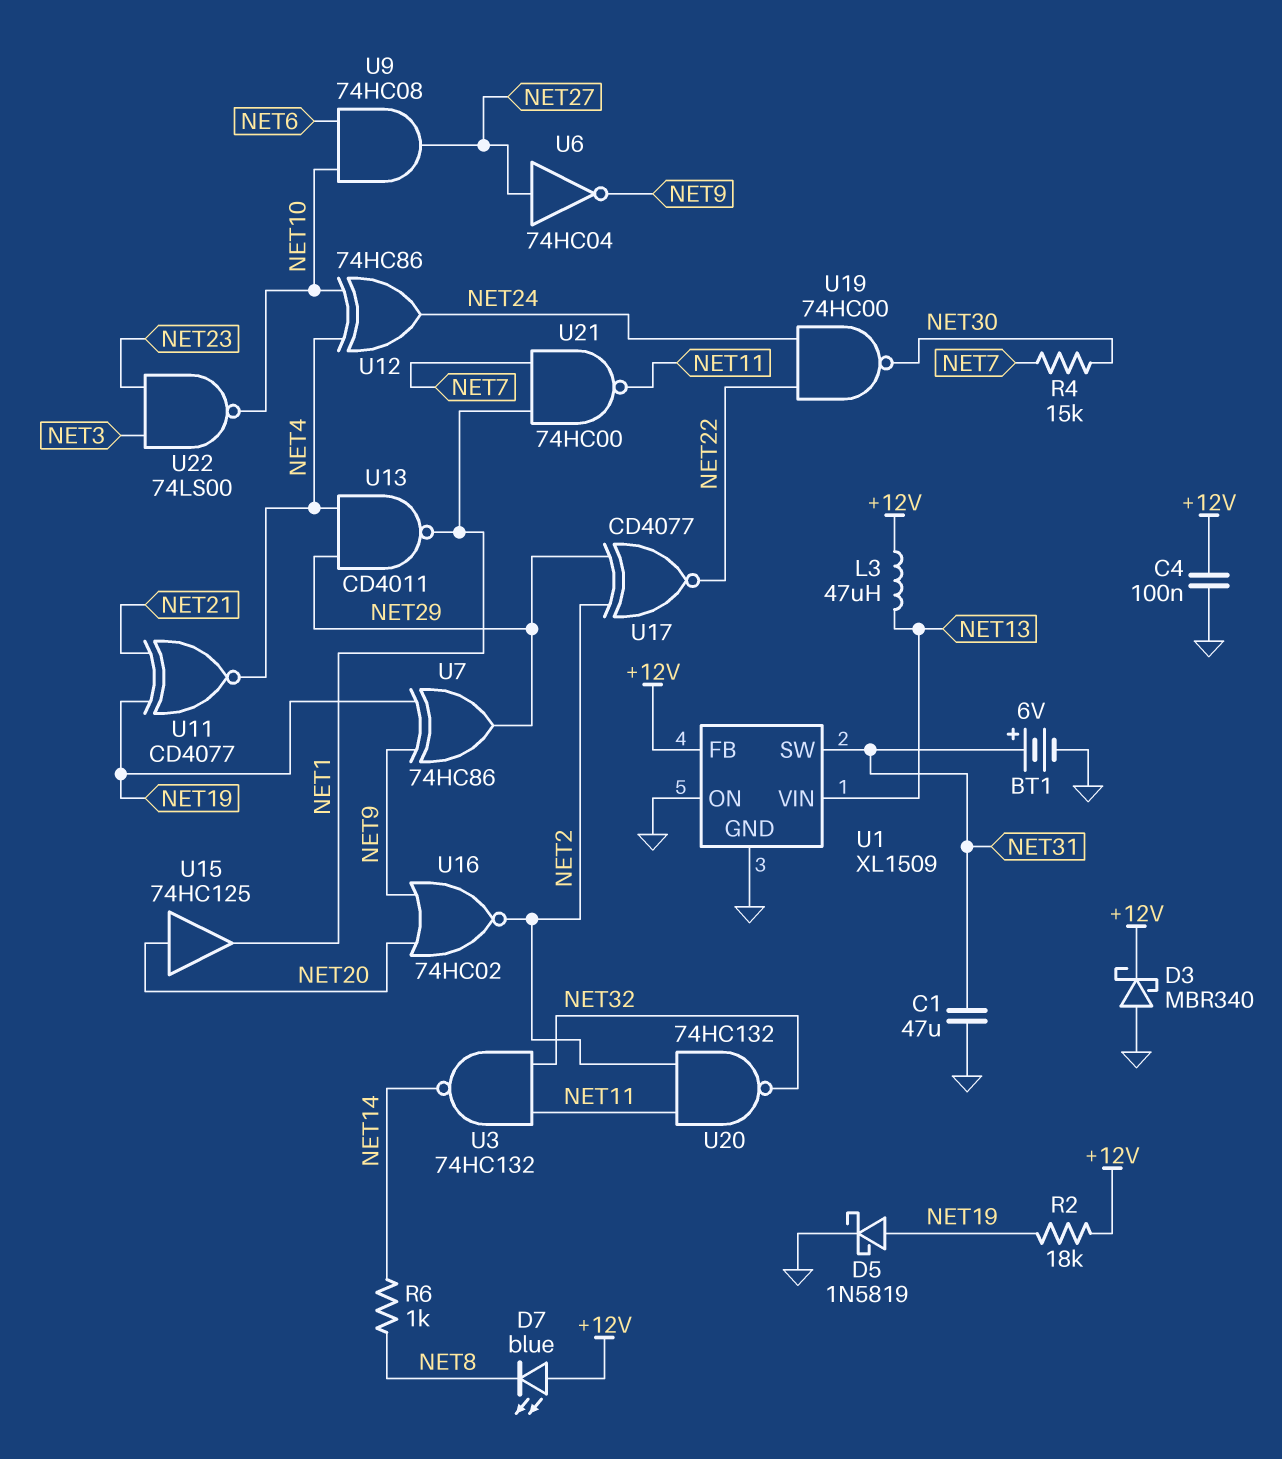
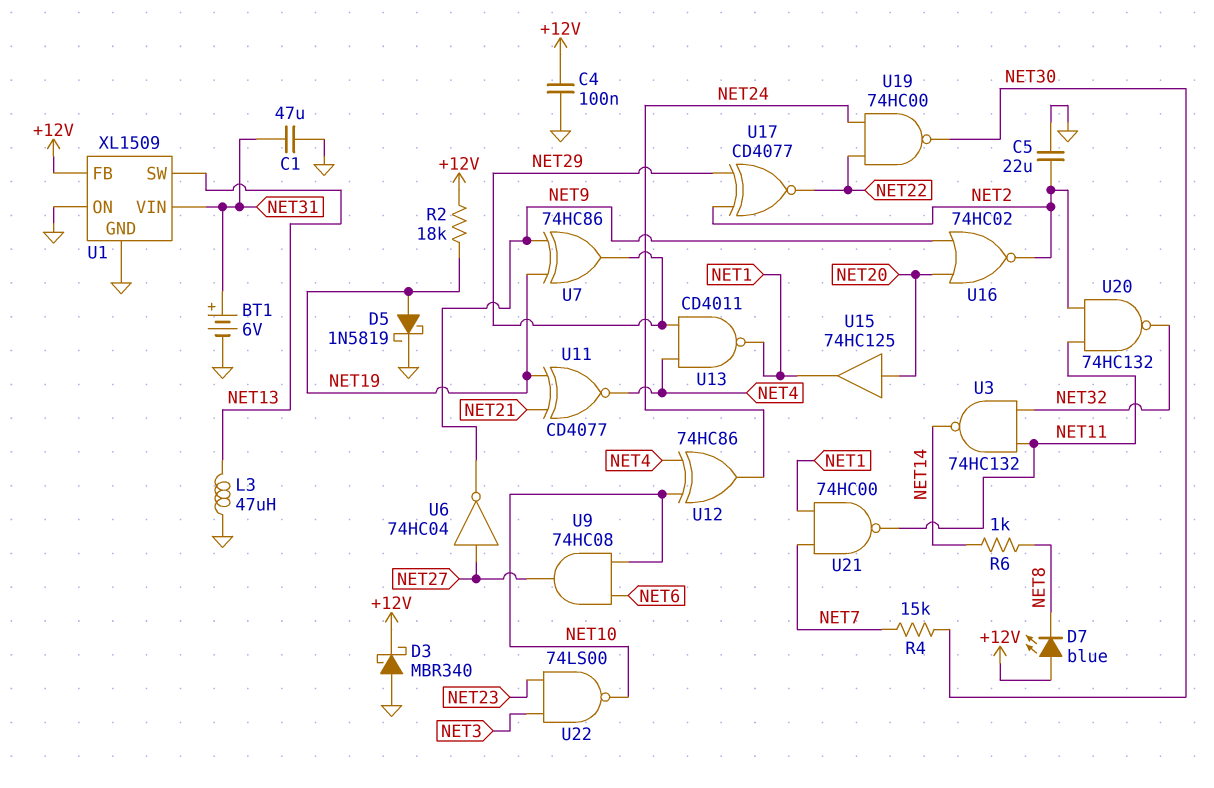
C5: none -> 22uF (GND, NET2)
L3: 47uH (+12V, NET13) -> 47uH (GND, NET13)
U1 pin SW: NET31 -> NET13
U1 pin VIN: NET13 -> NET31

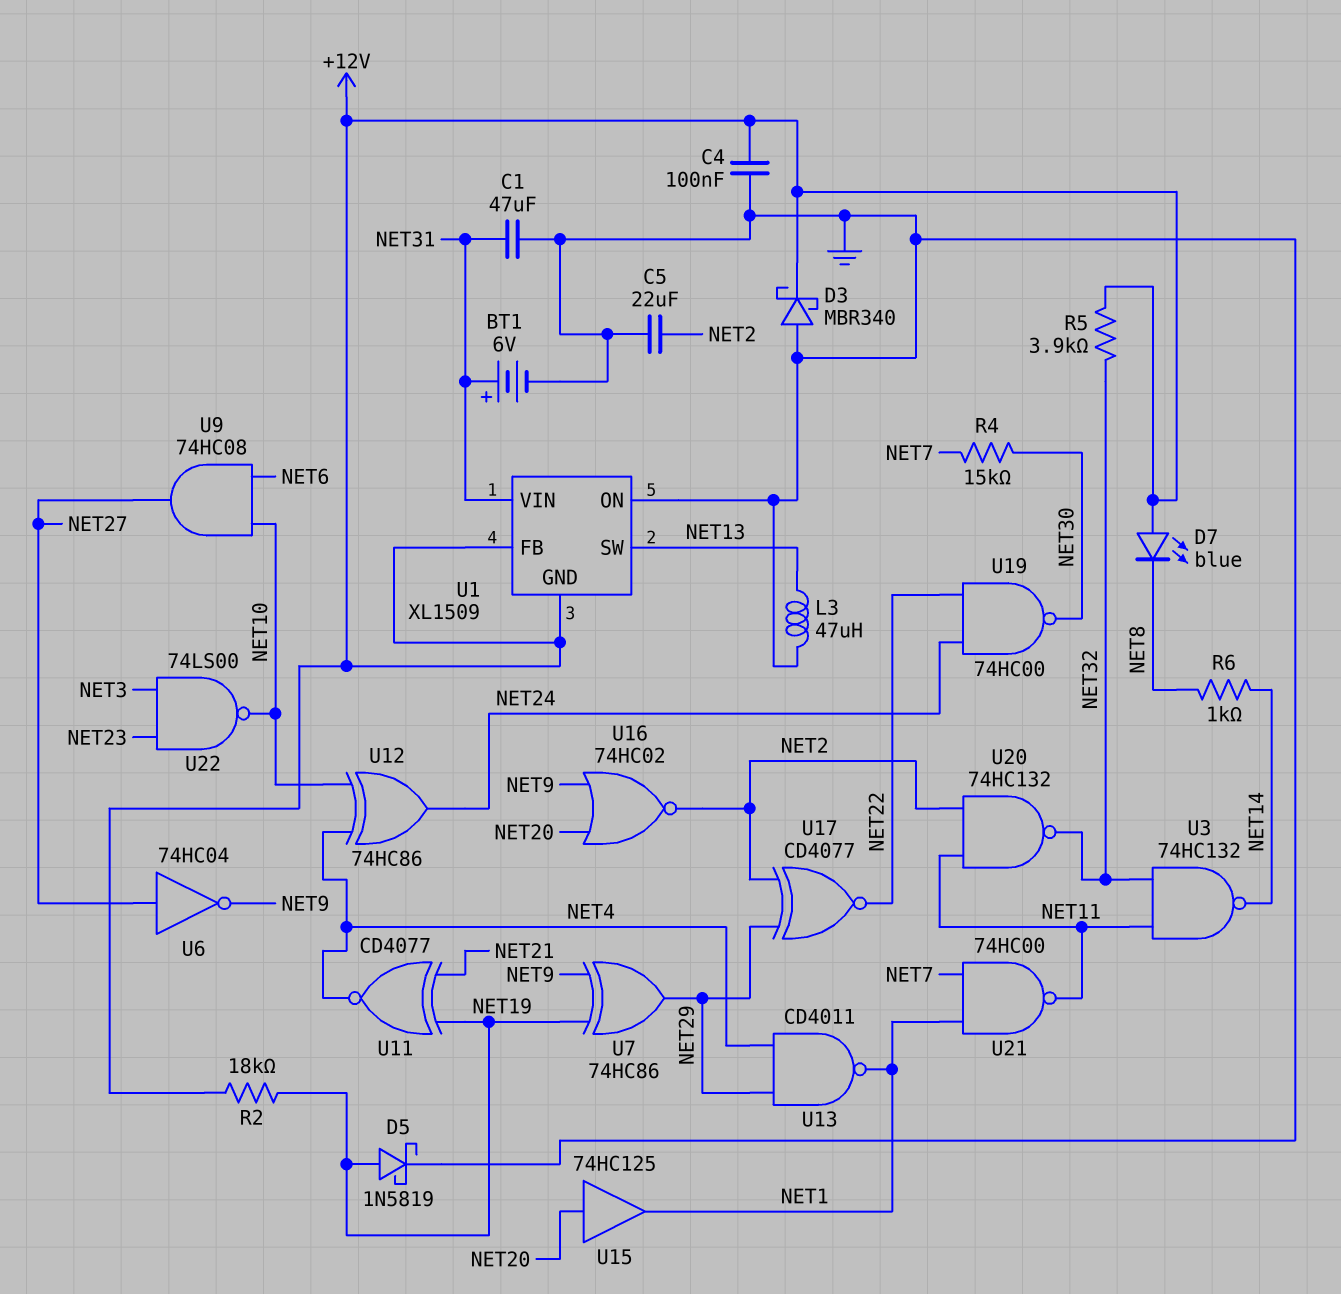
R5: none -> 3.9k (+12V, NET32)
U1 pin GND: GND -> +12V

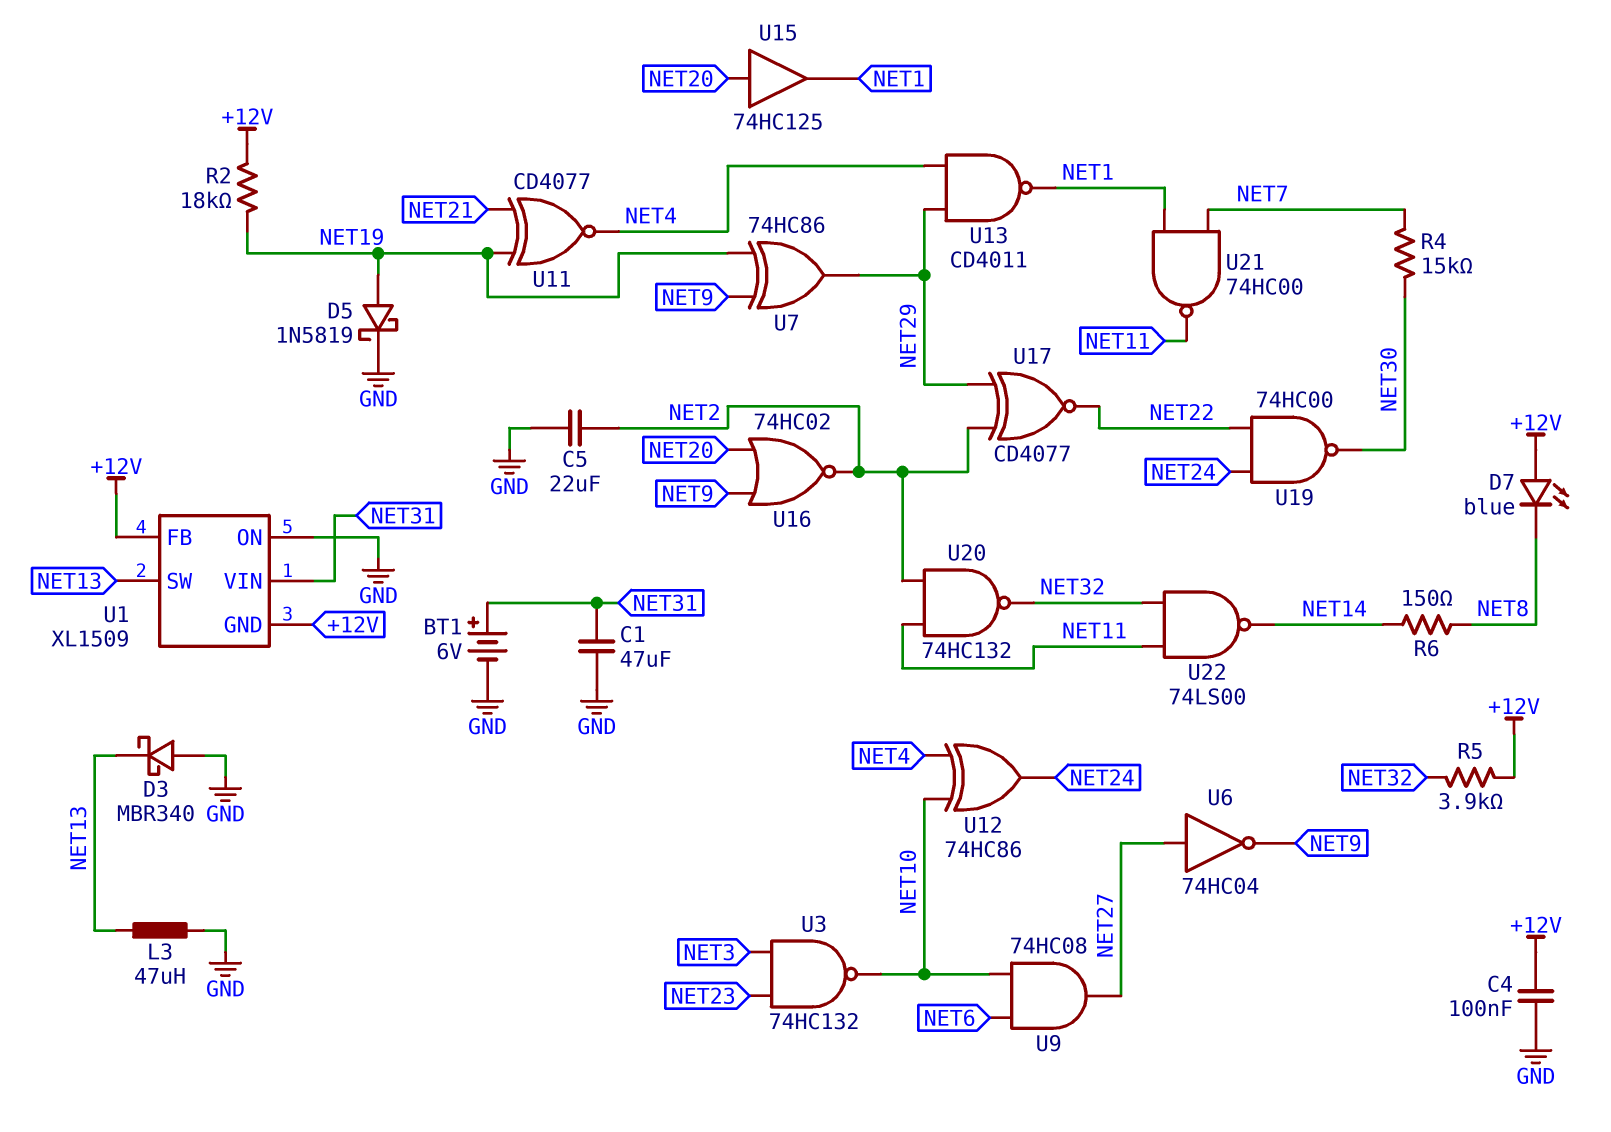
D3: schottky MBR340 (A GND, K +12V) -> schottky MBR340 (A GND, K NET13)
R6: 1k (NET8, NET14) -> 150 (NET8, NET14)
U3: NAND 74HC132 (in NET11, in NET32, out NET14) -> NAND 74HC132 (in NET3, in NET23, out NET10)
U22: NAND 74LS00 (in NET3, in NET23, out NET10) -> NAND 74LS00 (in NET11, in NET32, out NET14)

